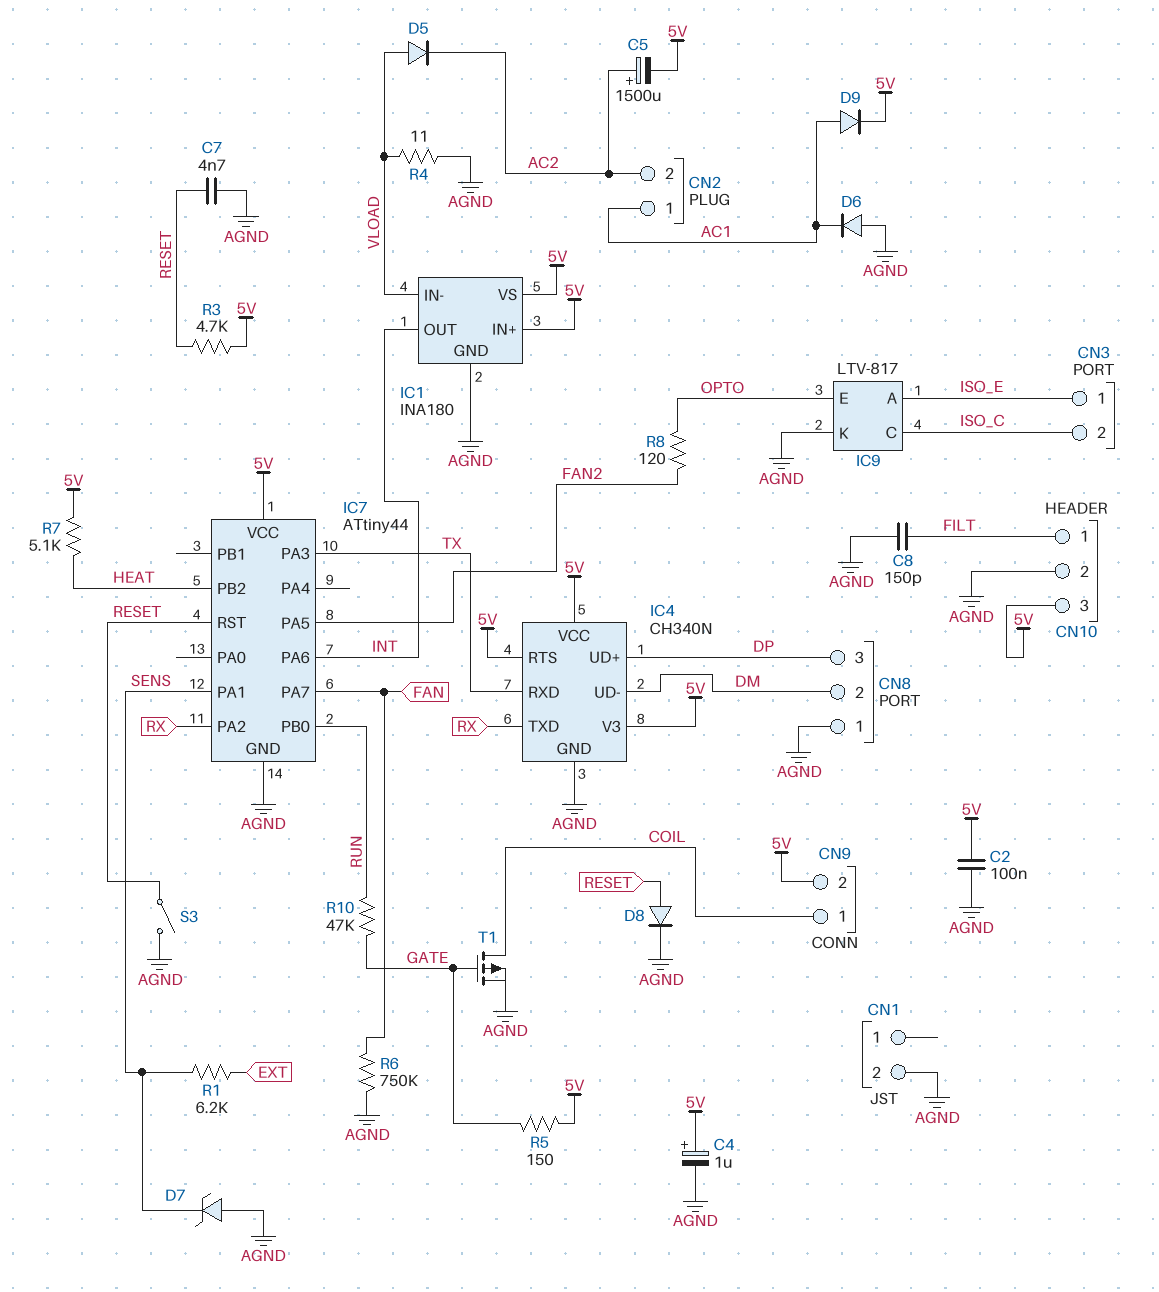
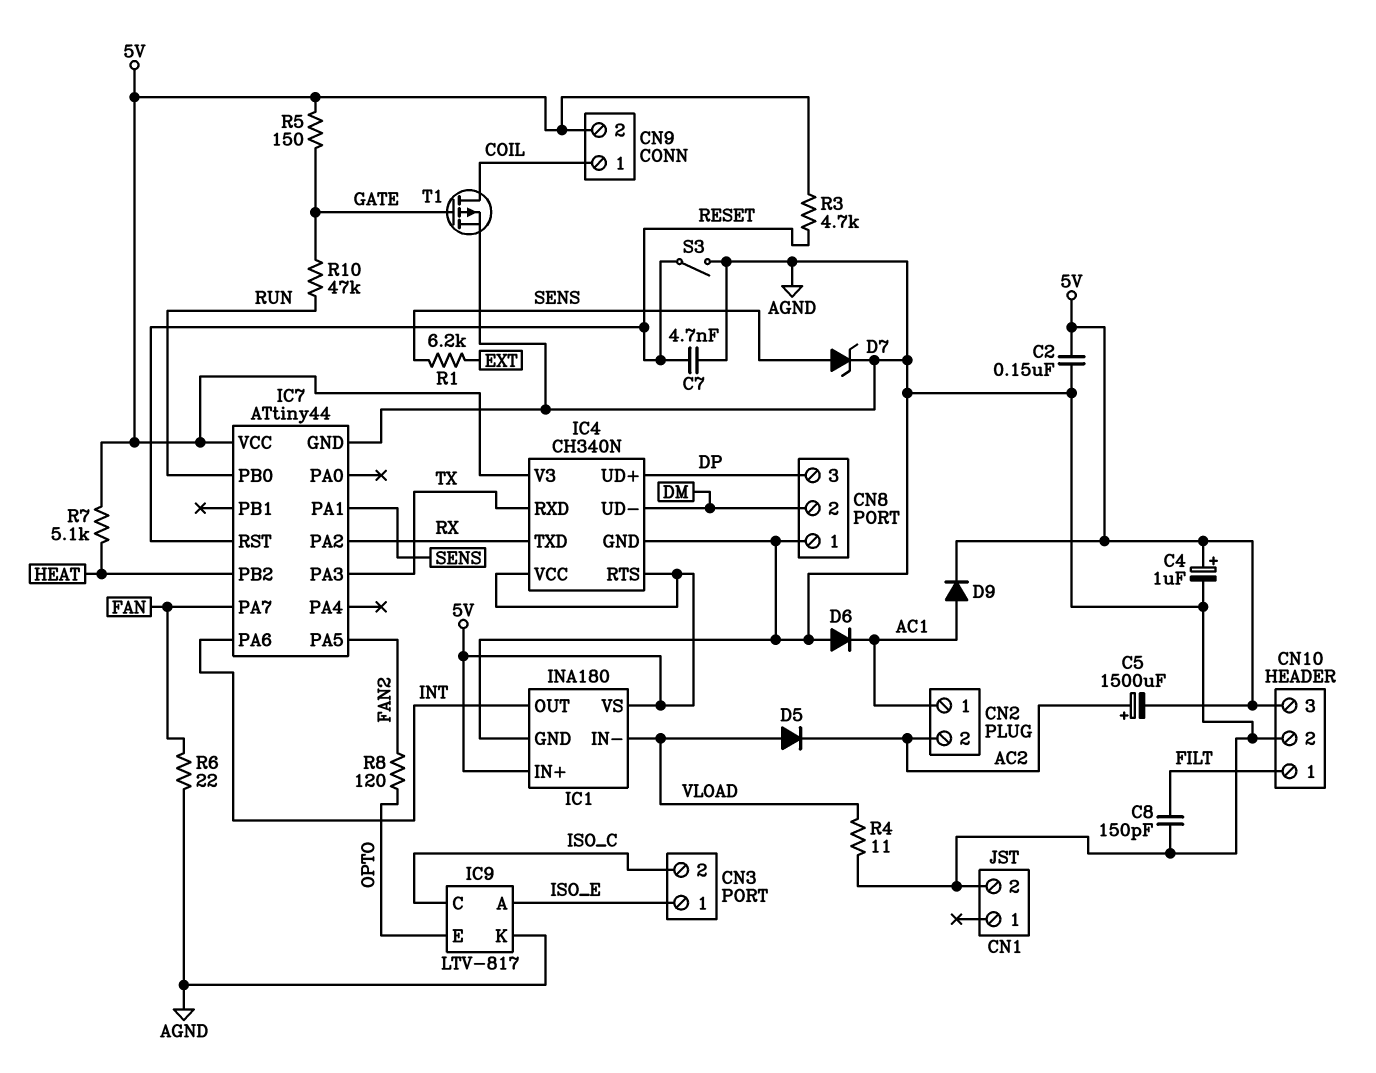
C2: 100nF (5V, AGND) -> 150nF (5V, AGND)
D7: zener (A AGND, K SENS) -> zener (A SENS, K AGND)
D8: diode (A RESET, K AGND) -> none
R6: 750k (AGND, FAN) -> 22 (AGND, FAN)

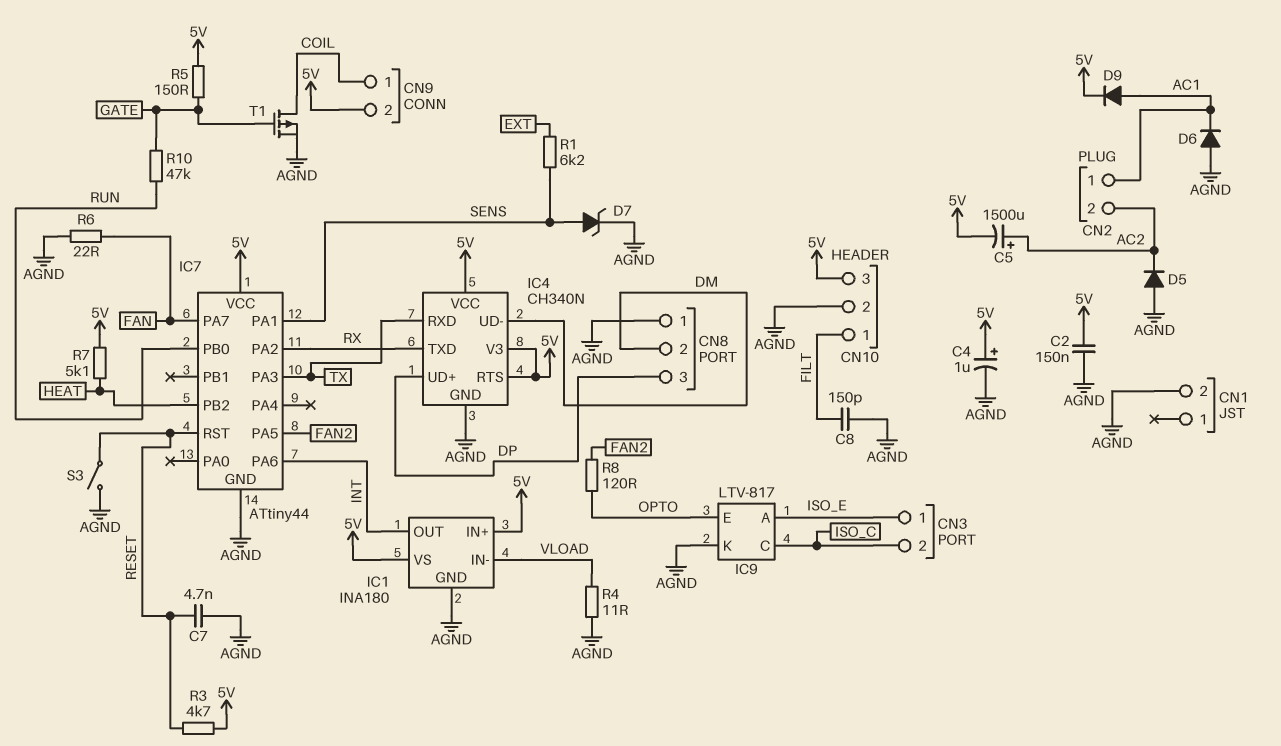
D5: diode (A VLOAD, K AC2) -> diode (A AGND, K AC2)

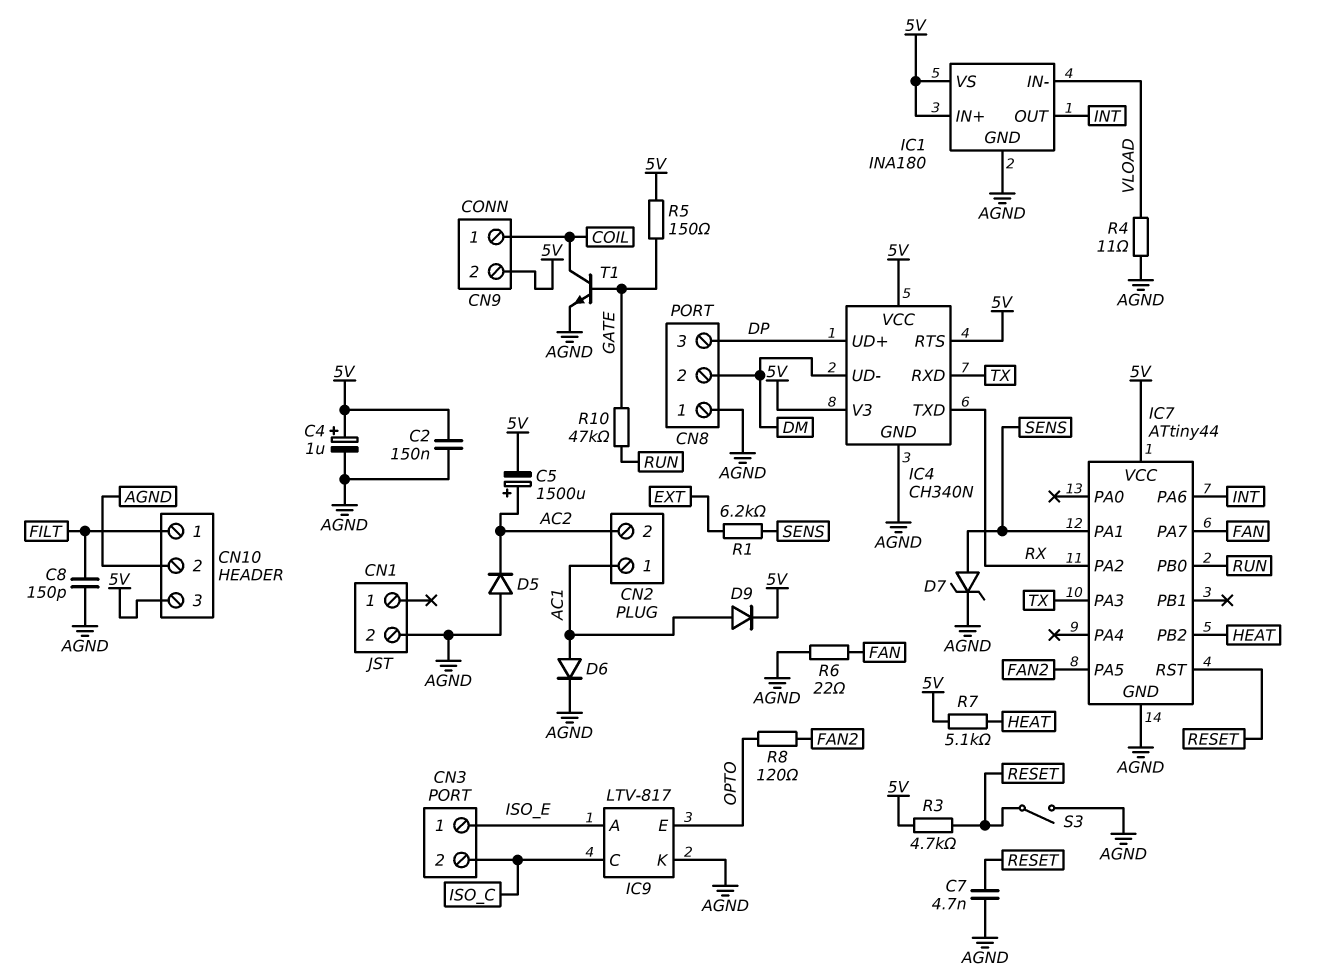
D6: diode (A AGND, K AC1) -> diode (A AC1, K AGND)
T1: PMOS (G GATE, D COIL, S AGND) -> NPN (B GATE, C COIL, E AGND)

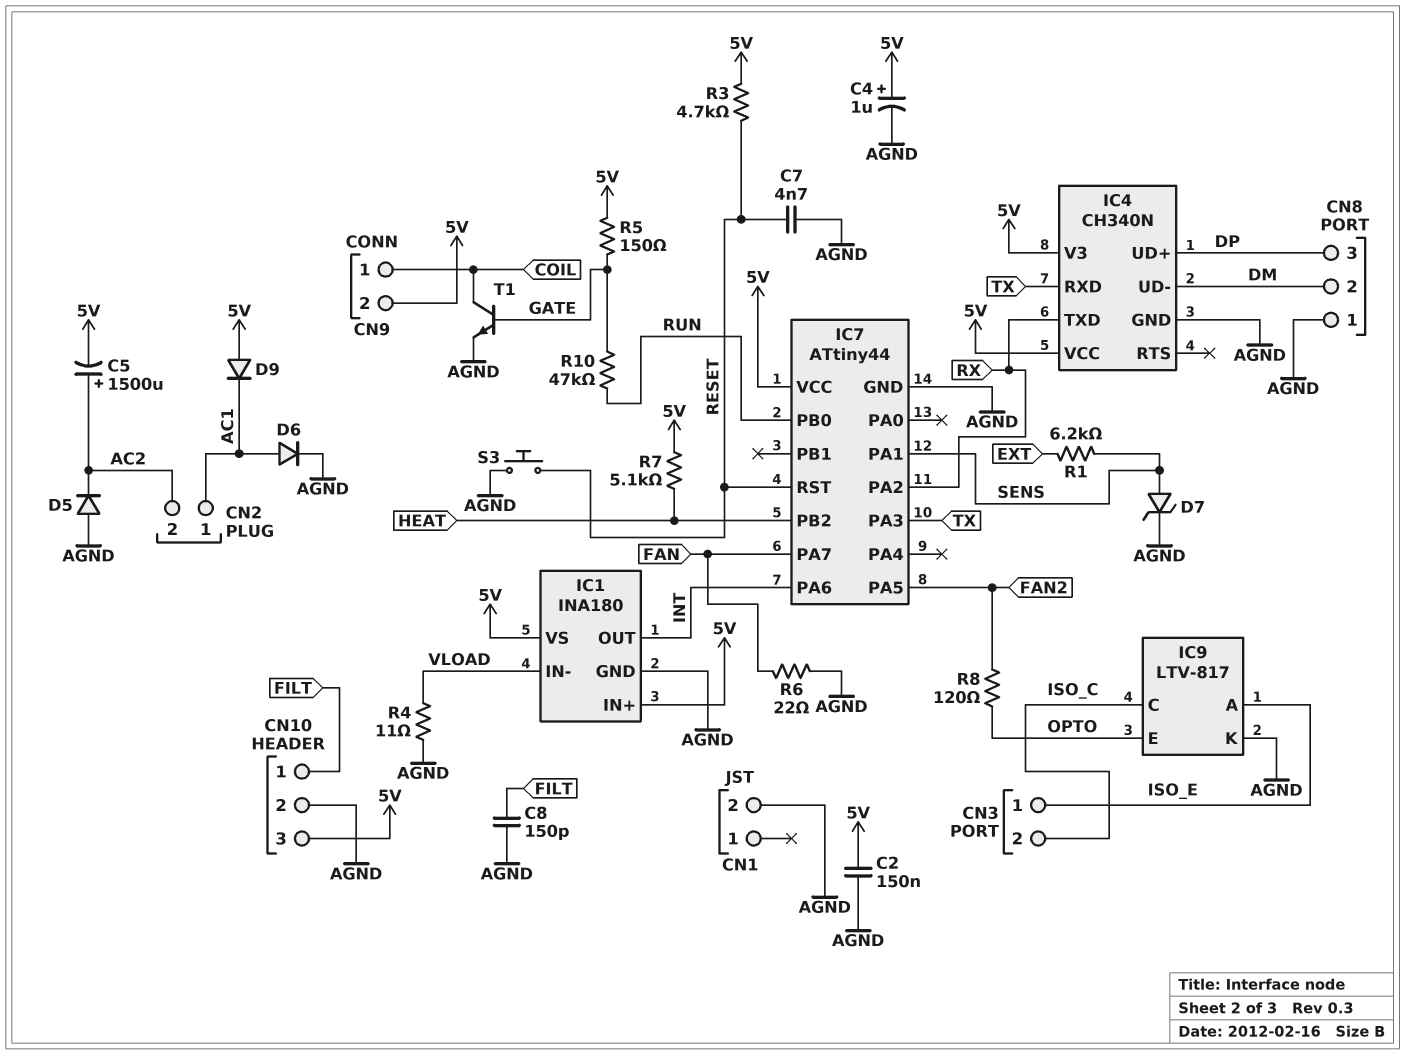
D9: diode (A AC1, K 5V) -> diode (A 5V, K AC1)
IC4 pin RTS: 5V -> none
S3: switch (AGND, RESET) -> button (AGND, RESET)

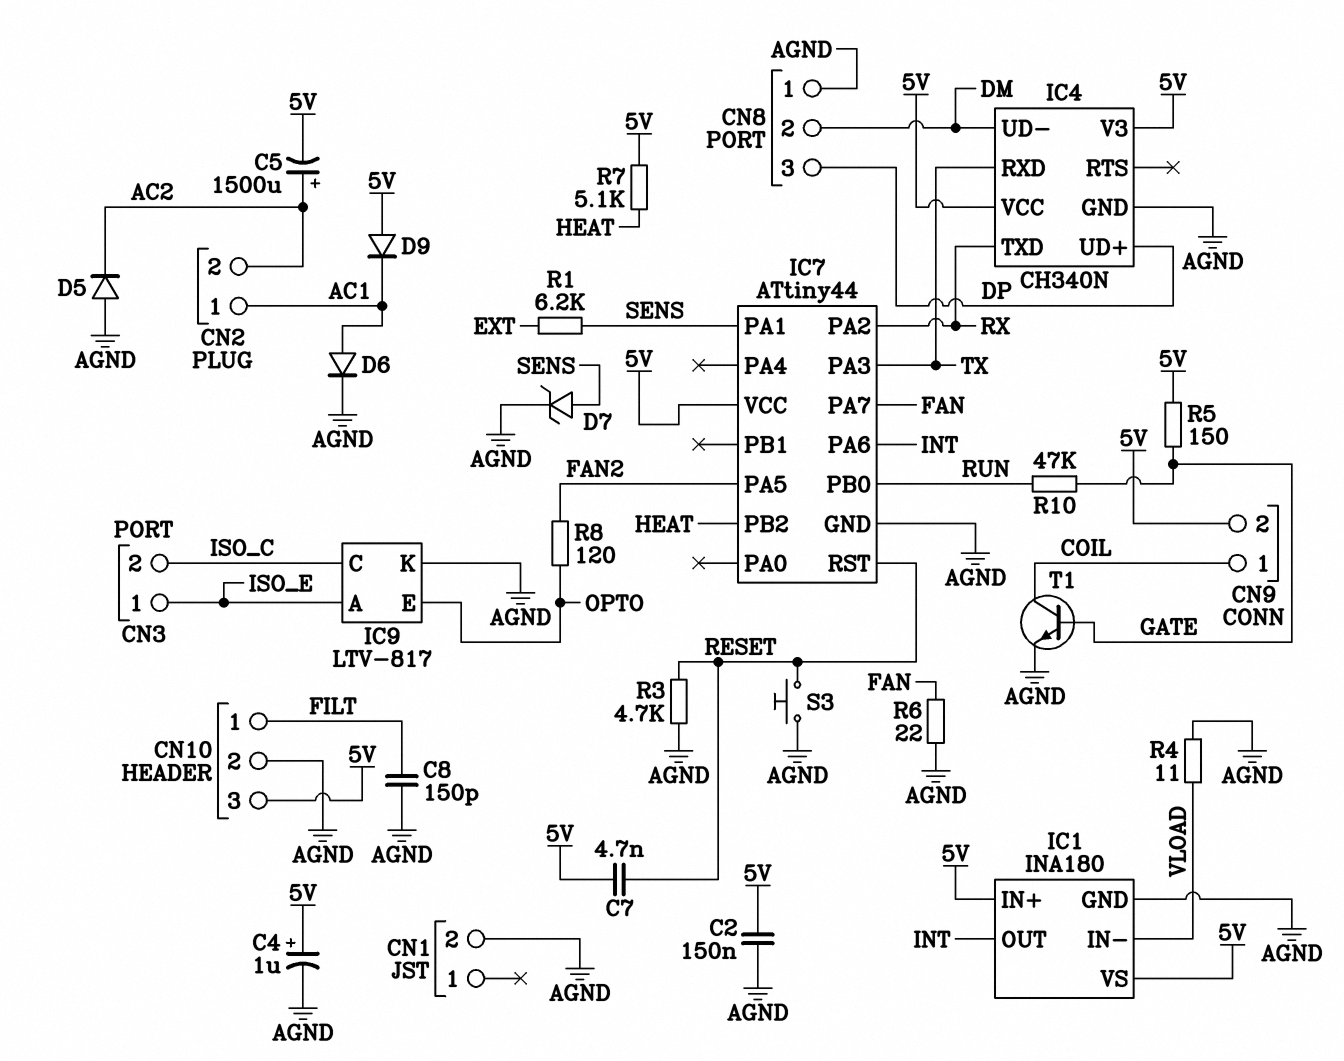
C7: 4.7nF (AGND, RESET) -> 4.7nF (5V, RESET)
R3: 4.7k (5V, RESET) -> 4.7k (AGND, RESET)

